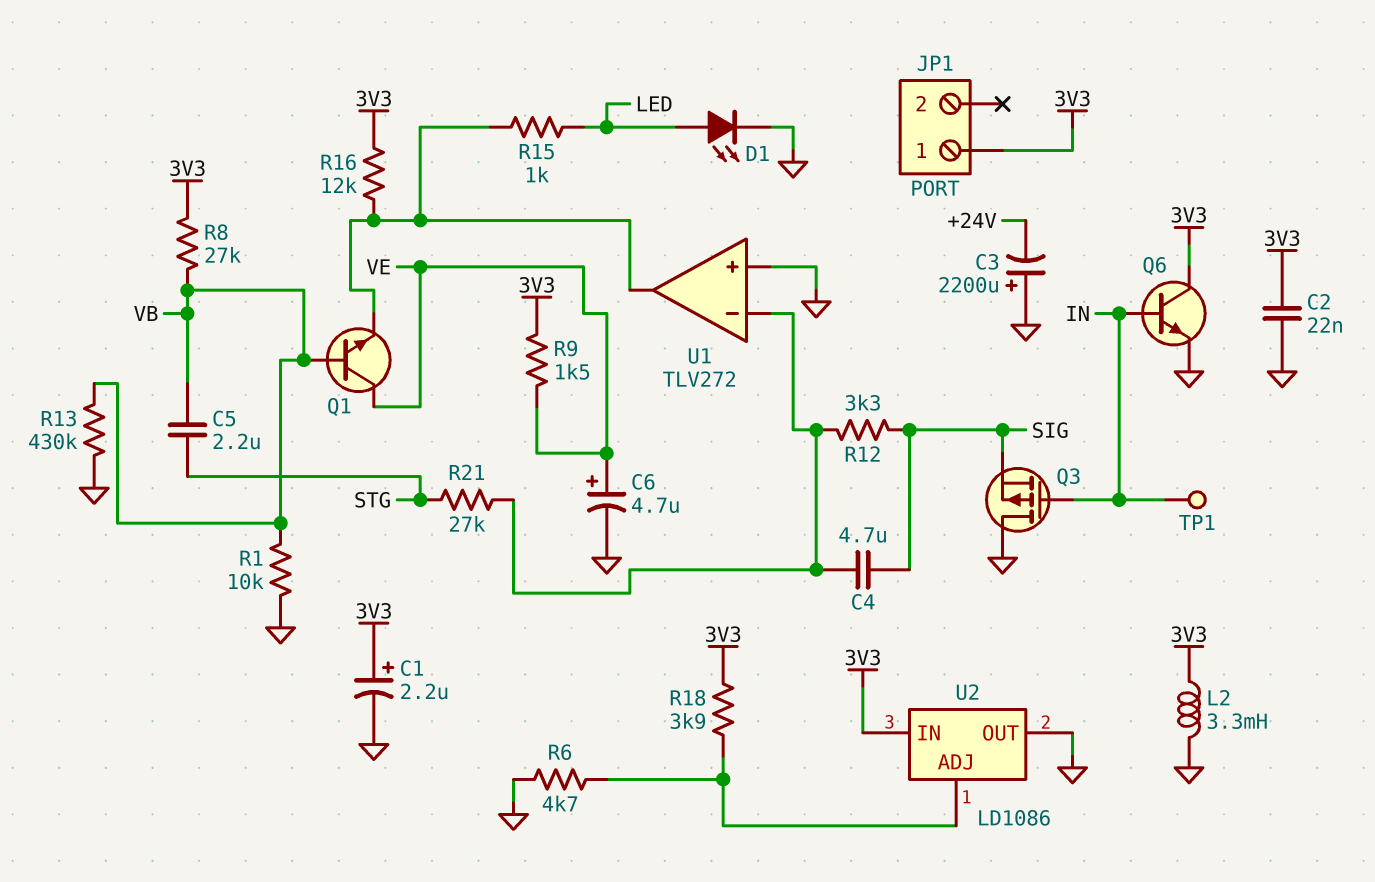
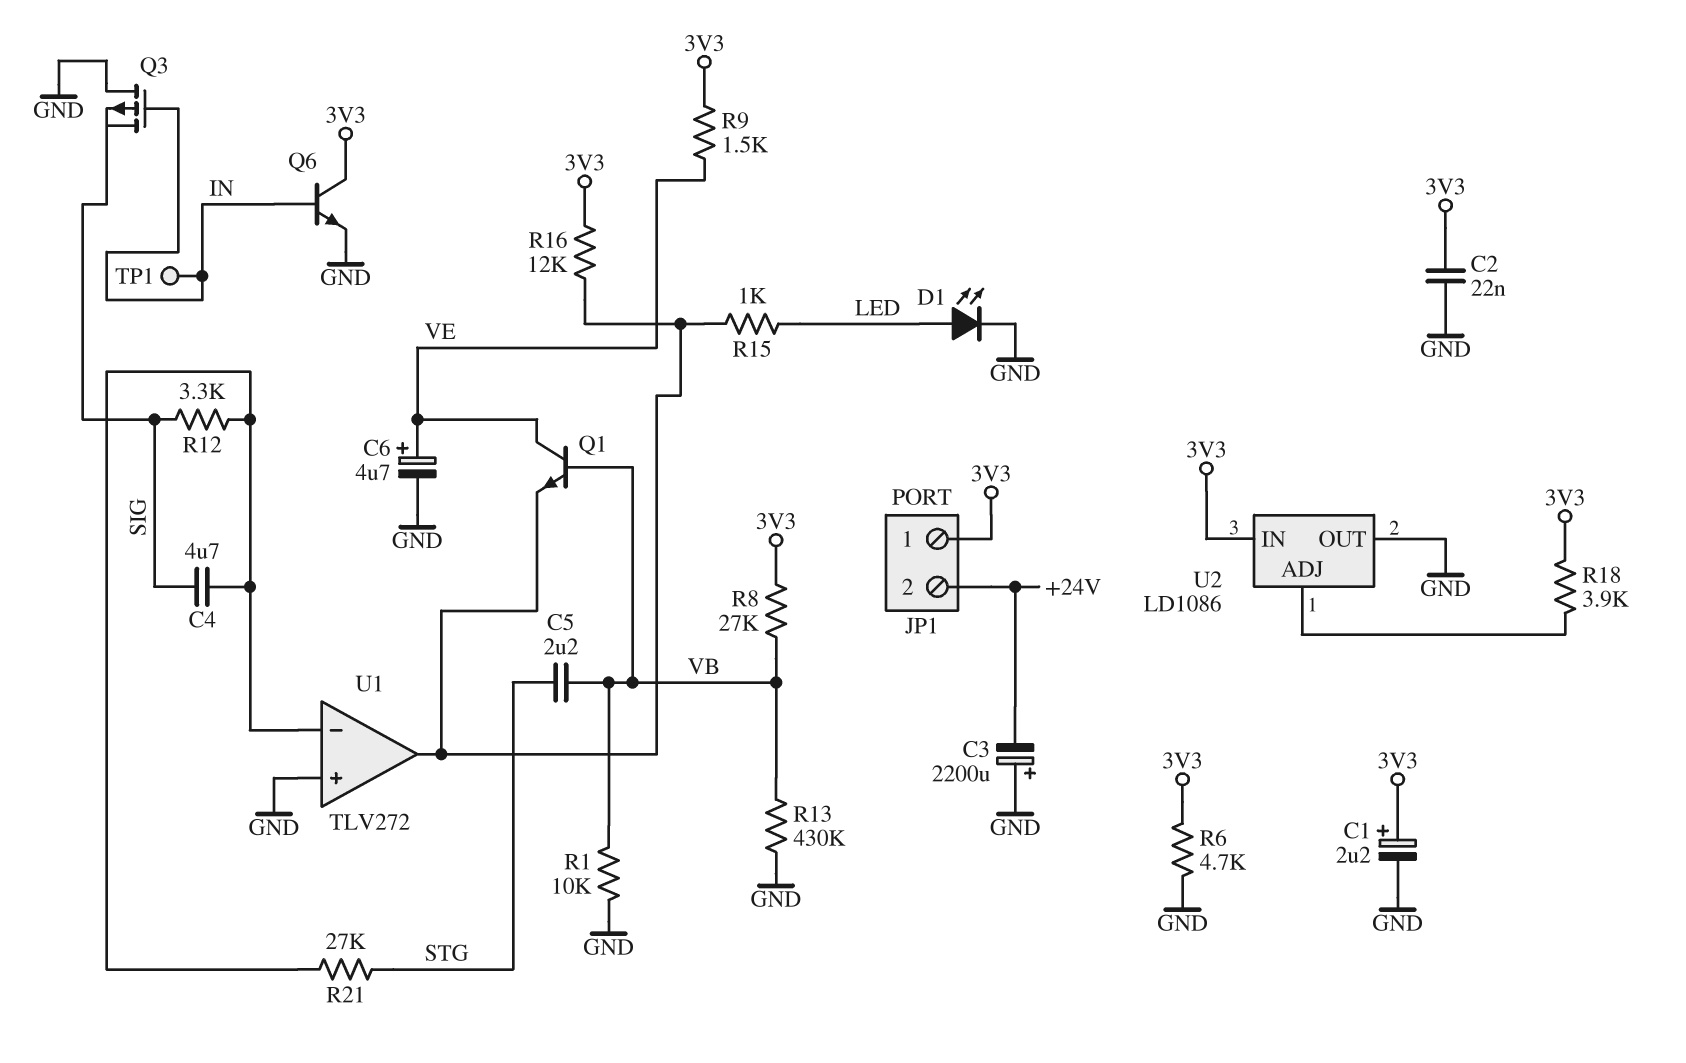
JP1 pin 2: none -> +24V
L2: 3.3mH (3V3, GND) -> none
R6: 4.7k (GND, U2/ADJ) -> 4.7k (3V3, GND)

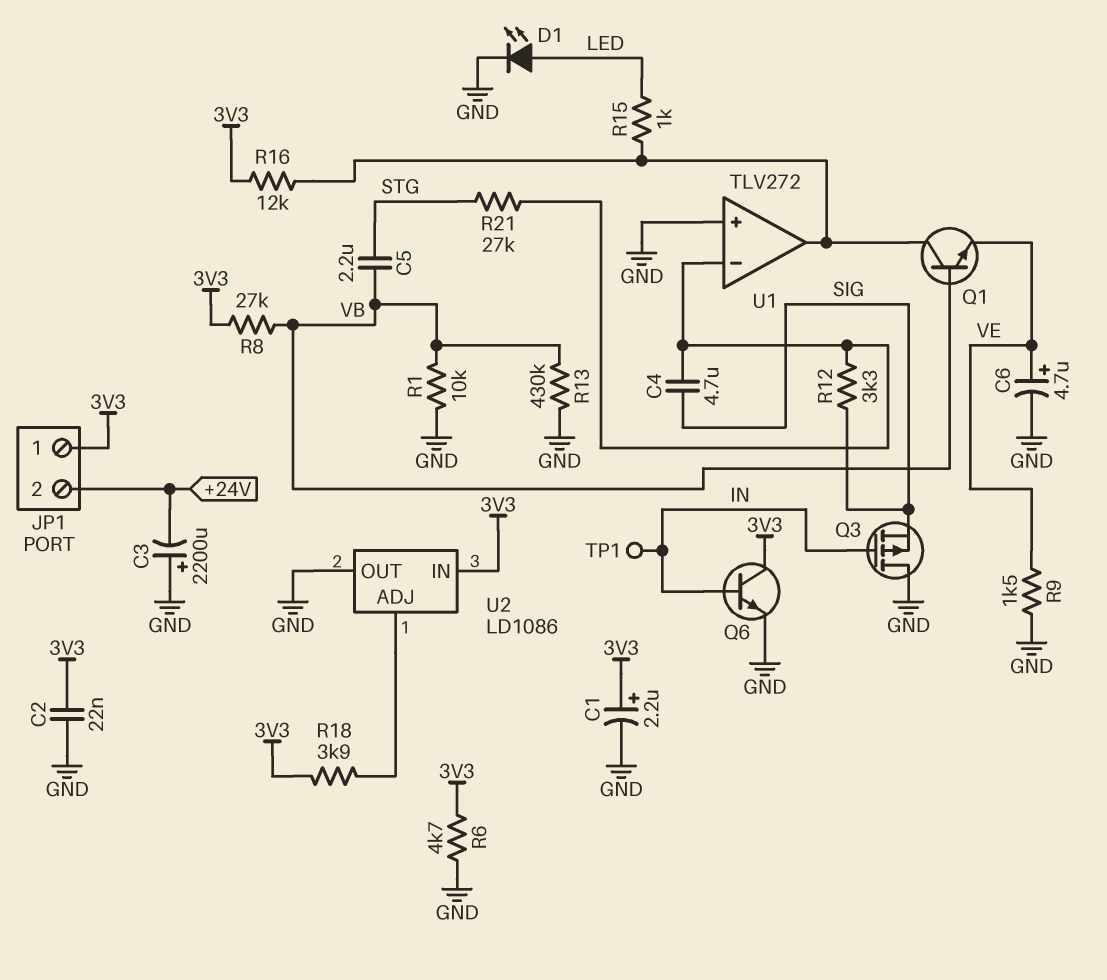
Q1: NPN (B VB, C VE, E U1/out) -> NPN (B VB, C U1/out, E VE)
R9: 1.5k (3V3, VE) -> 1.5k (GND, VE)

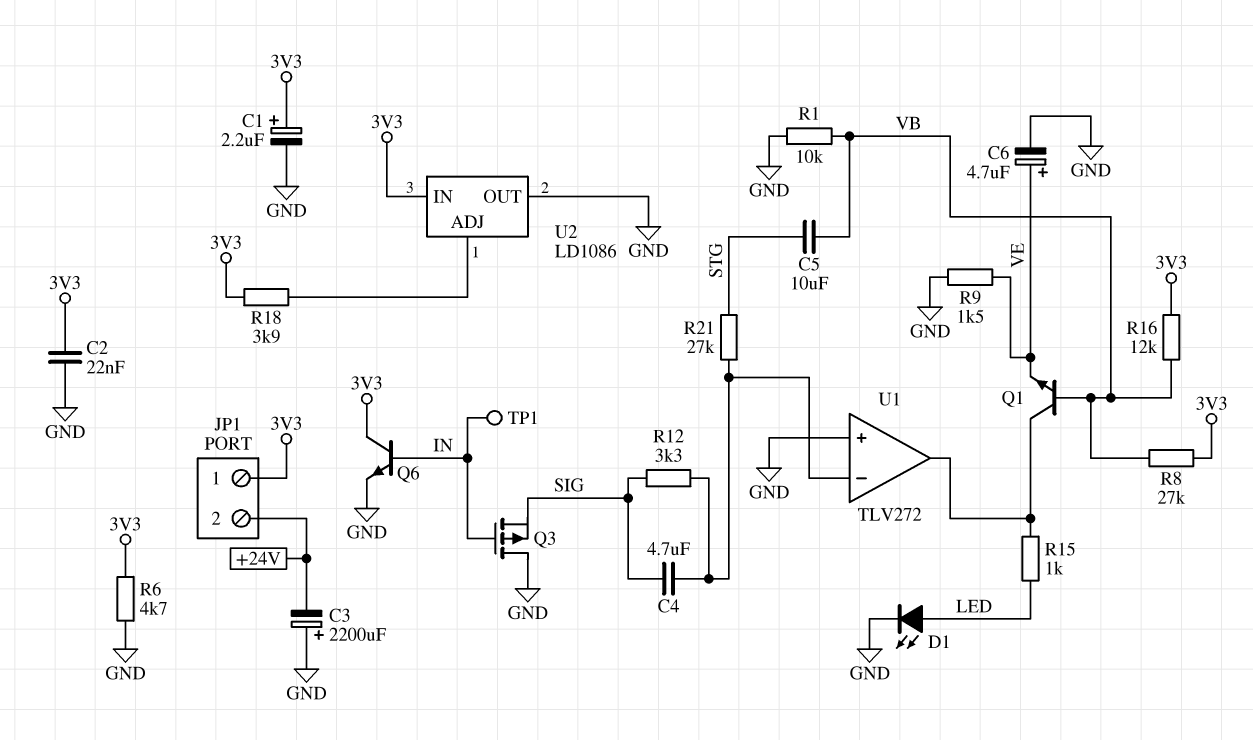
C5: 2.2uF (STG, VB) -> 10uF (STG, VB)
R13: 430k (GND, VB) -> none
R16: 12k (3V3, U1/out) -> 12k (3V3, VB)

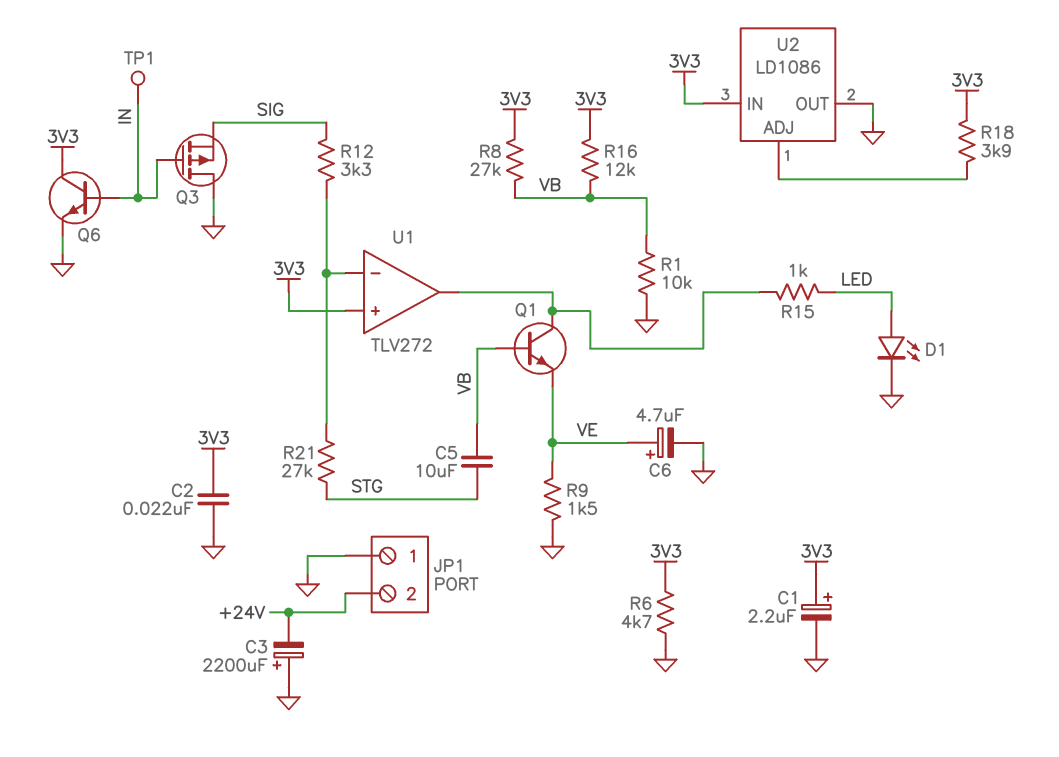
C4: 4.7uF (SIG, U1/in-) -> none
JP1 pin 1: 3V3 -> GND
U1 pin in+: GND -> 3V3

